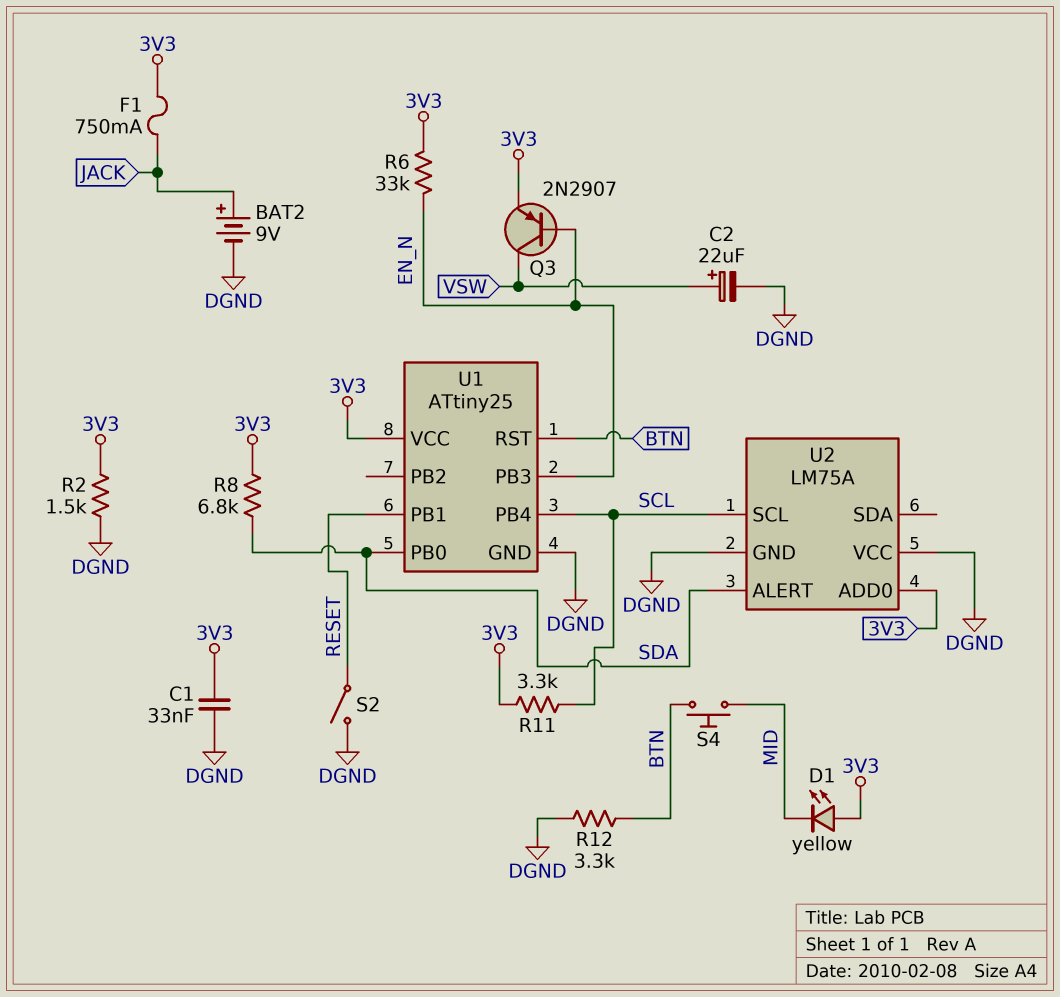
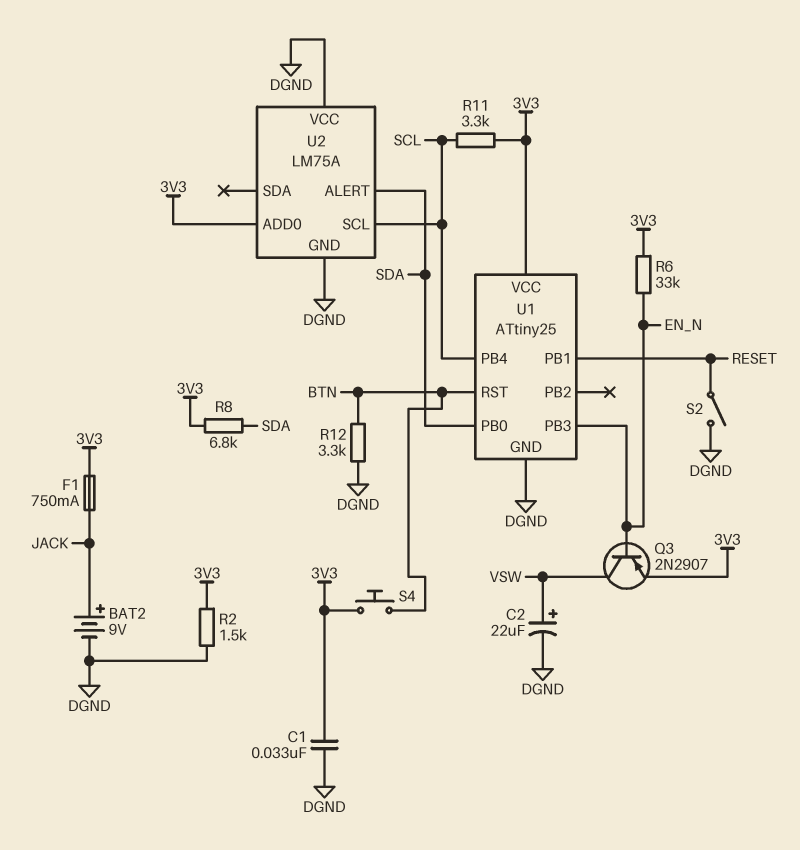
D1: LED yellow (A 3V3, K MID) -> none
S4: button (BTN, MID) -> button (3V3, BTN)

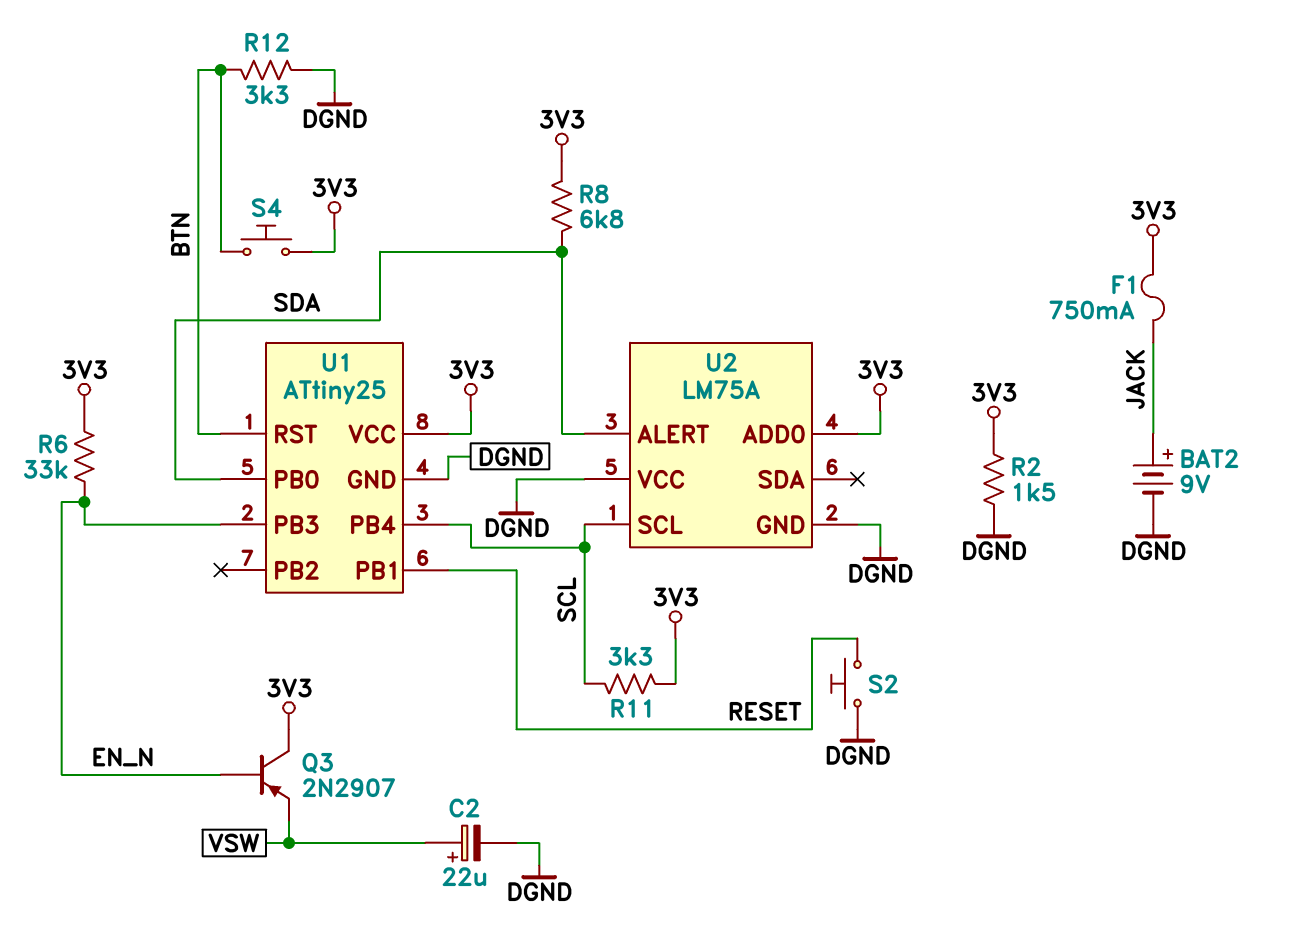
C1: 33nF (3V3, DGND) -> none
Q3: PNP 2N2907 (B EN_N, C VSW, E 3V3) -> PNP 2N2907 (B EN_N, C 3V3, E VSW)
S2: switch (DGND, RESET) -> button (DGND, RESET)

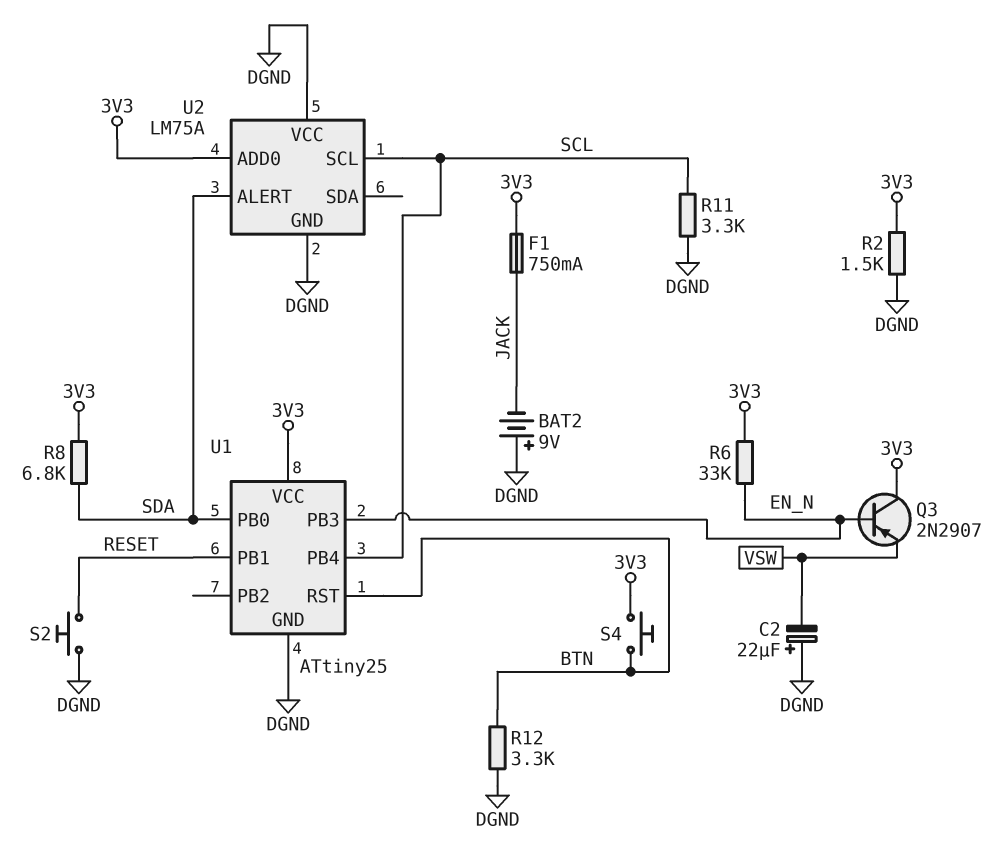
BAT2: 9V (plus JACK, minus DGND) -> 9V (plus DGND, minus JACK)
C2: 22uF (plus VSW, minus DGND) -> 22uF (plus DGND, minus VSW)
R11: 3.3k (3V3, SCL) -> 3.3k (DGND, SCL)

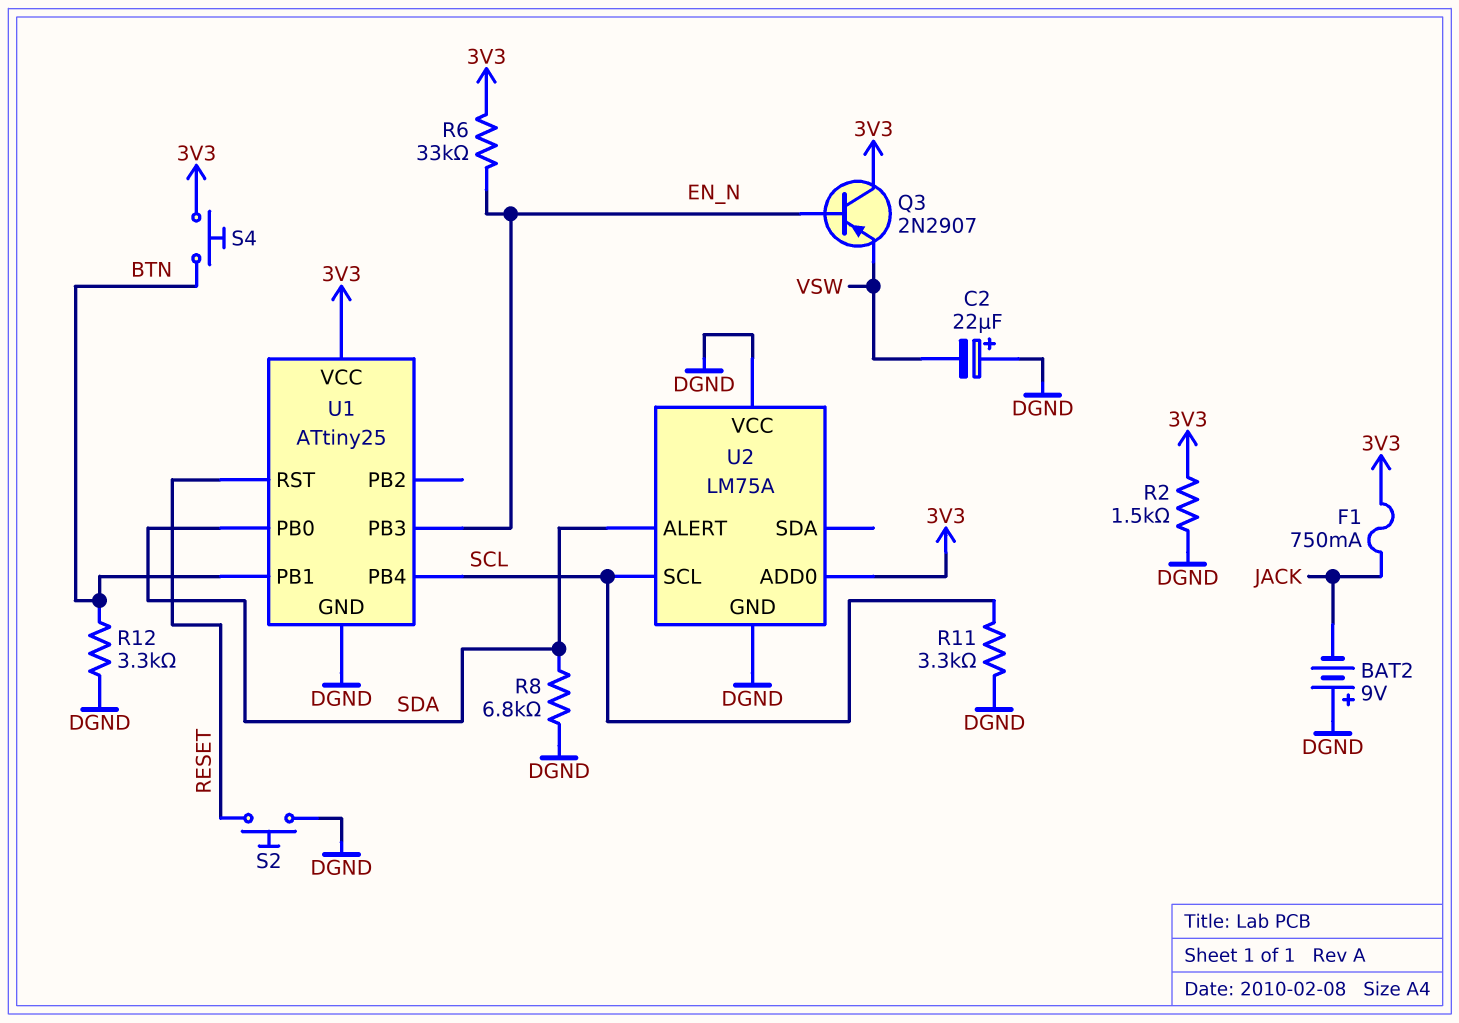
R8: 6.8k (3V3, SDA) -> 6.8k (DGND, SDA)
U1 pin PB1: RESET -> BTN
U1 pin RST: BTN -> RESET

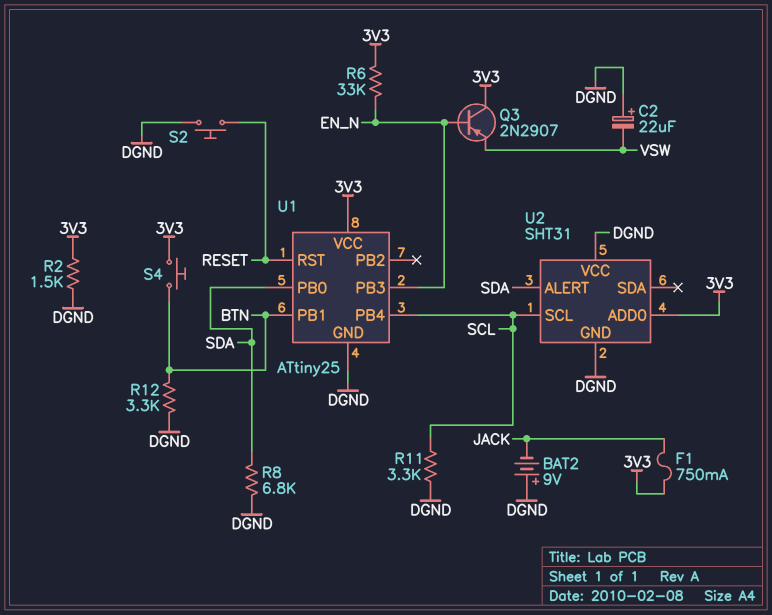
U2: LM75A -> SHT31

